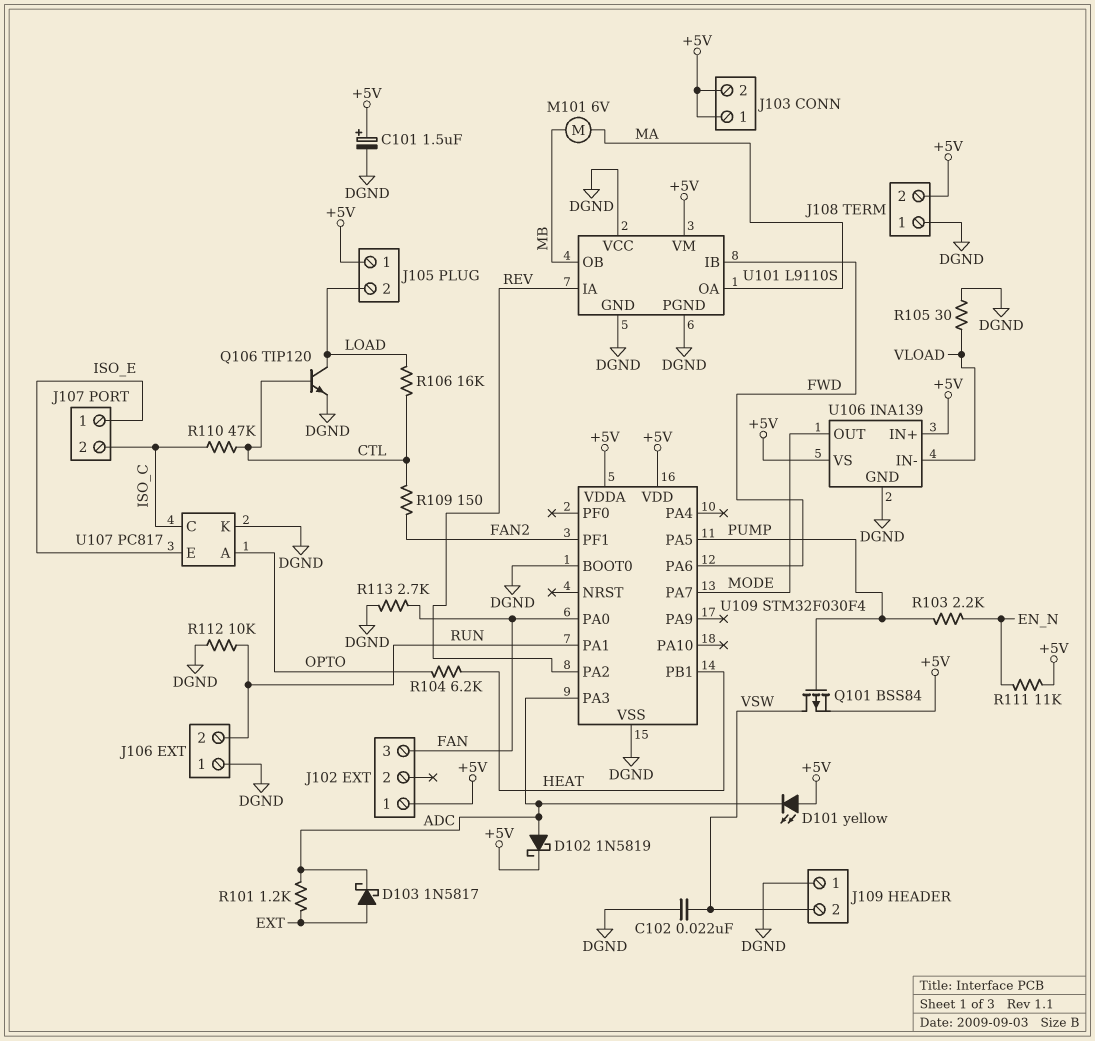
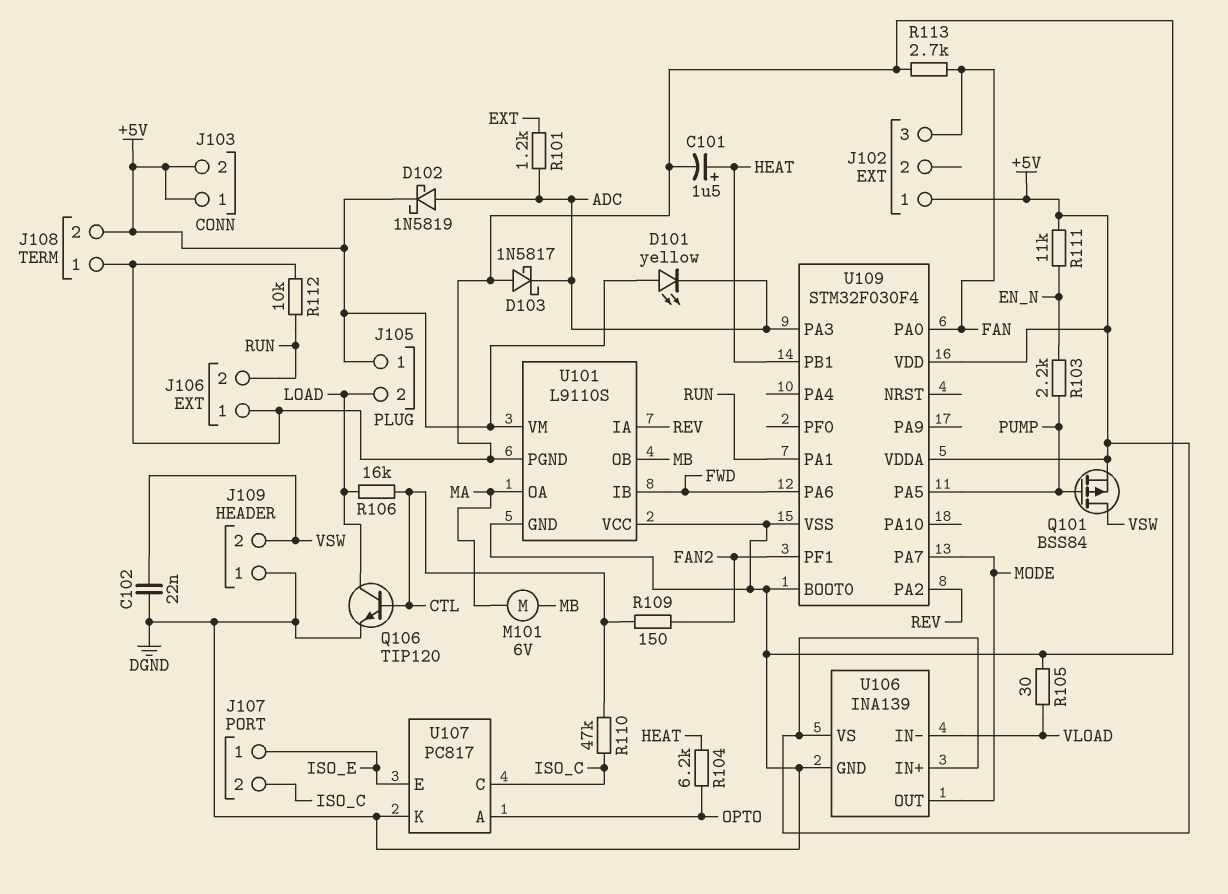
C101: 1.5uF (plus +5V, minus DGND) -> 1.5uF (plus HEAT, minus DGND)
D103: schottky 1N5817 (A EXT, K ADC) -> schottky 1N5817 (A DGND, K ADC)

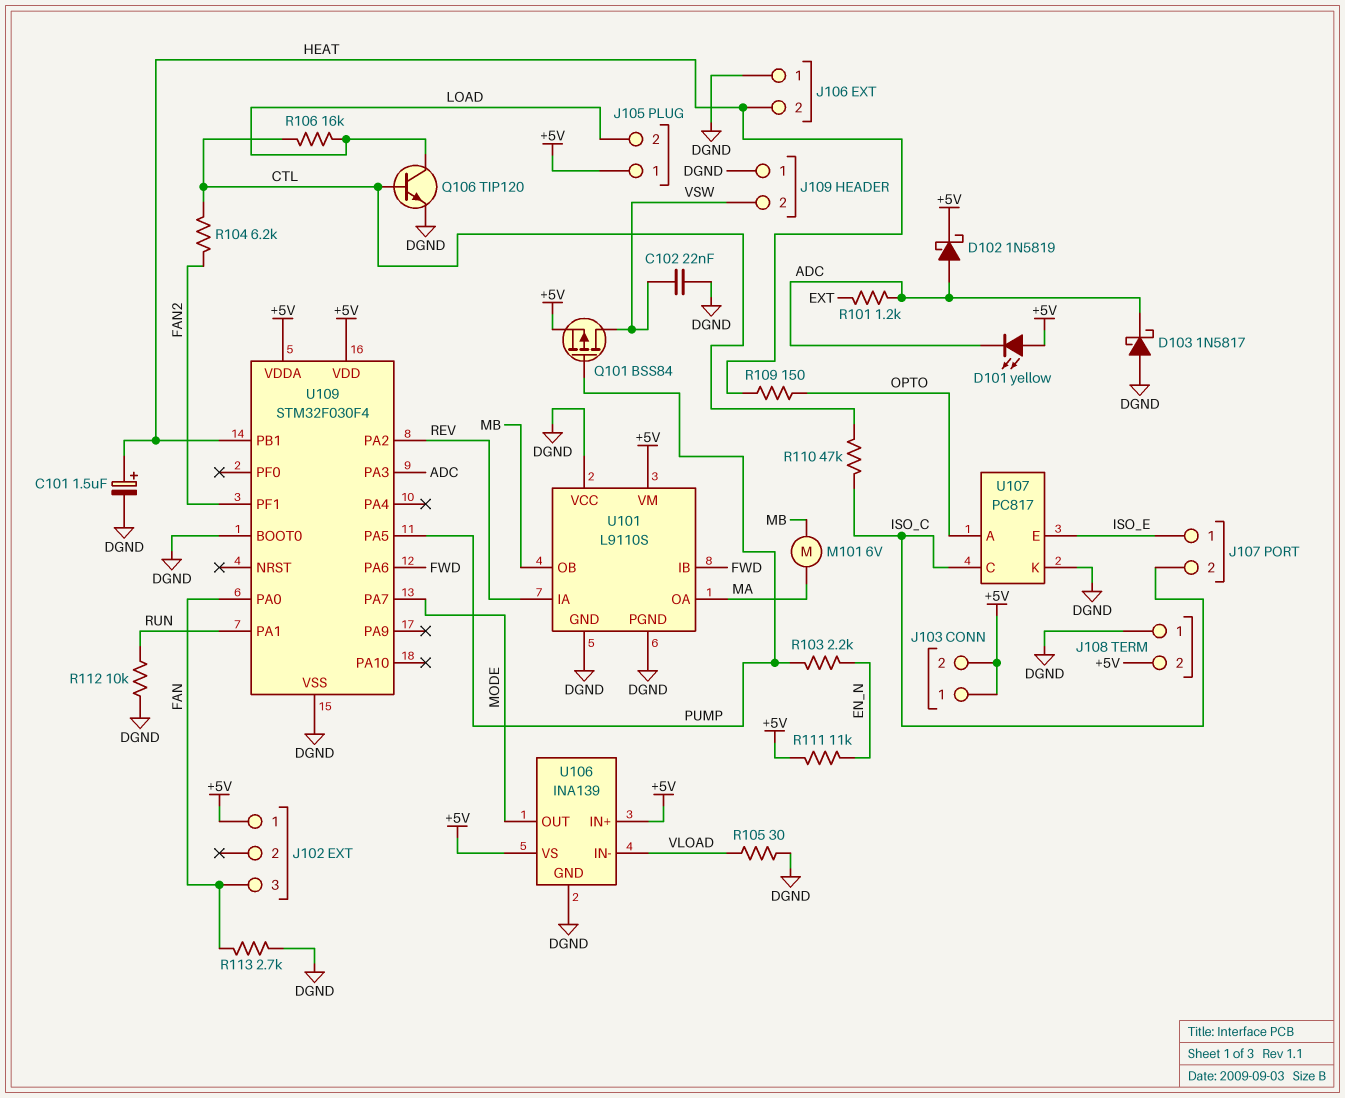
J106 pin 2: RUN -> HEAT
R104: 6.2k (HEAT, OPTO) -> 6.2k (CTL, FAN2)
R109: 150 (CTL, FAN2) -> 150 (HEAT, OPTO)

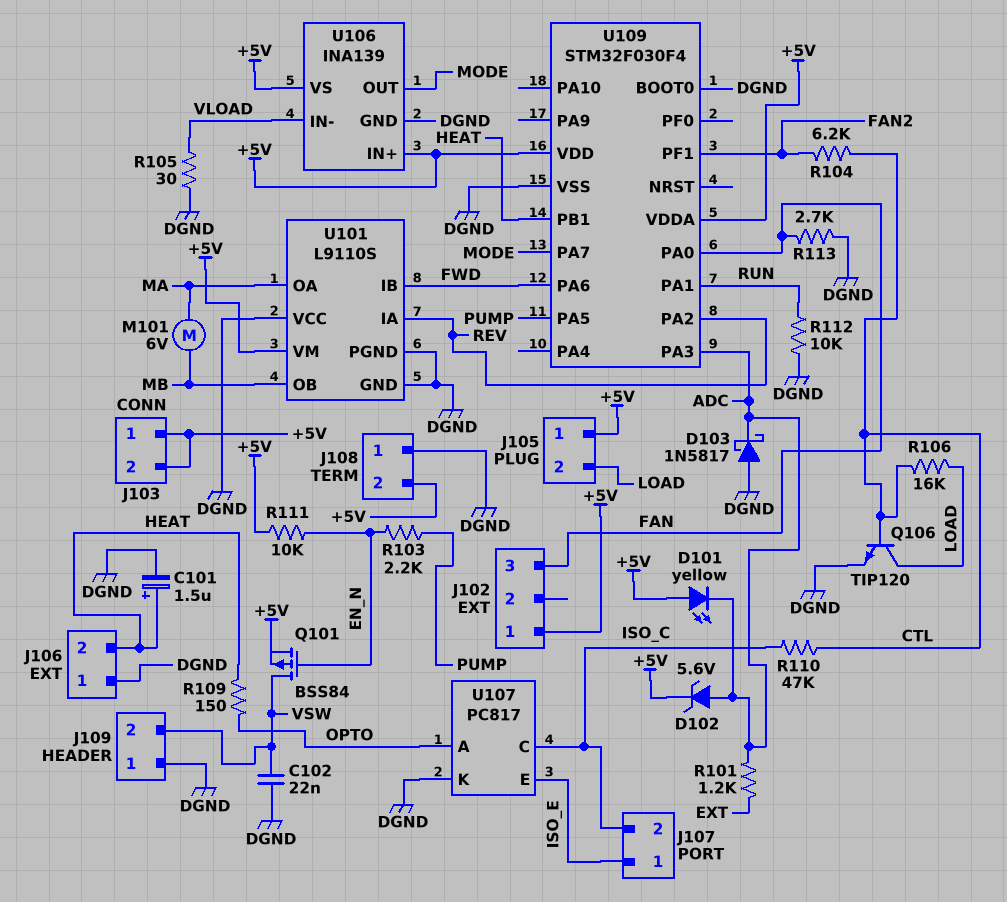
D102: schottky 1N5819 (A ADC, K +5V) -> zener 5.6V (A ADC, K +5V)
Q101: PMOS BSS84 (G PUMP, D VSW, S +5V) -> PMOS BSS84 (G EN_N, D VSW, S +5V)
R111: 11k (+5V, EN_N) -> 10k (+5V, EN_N)

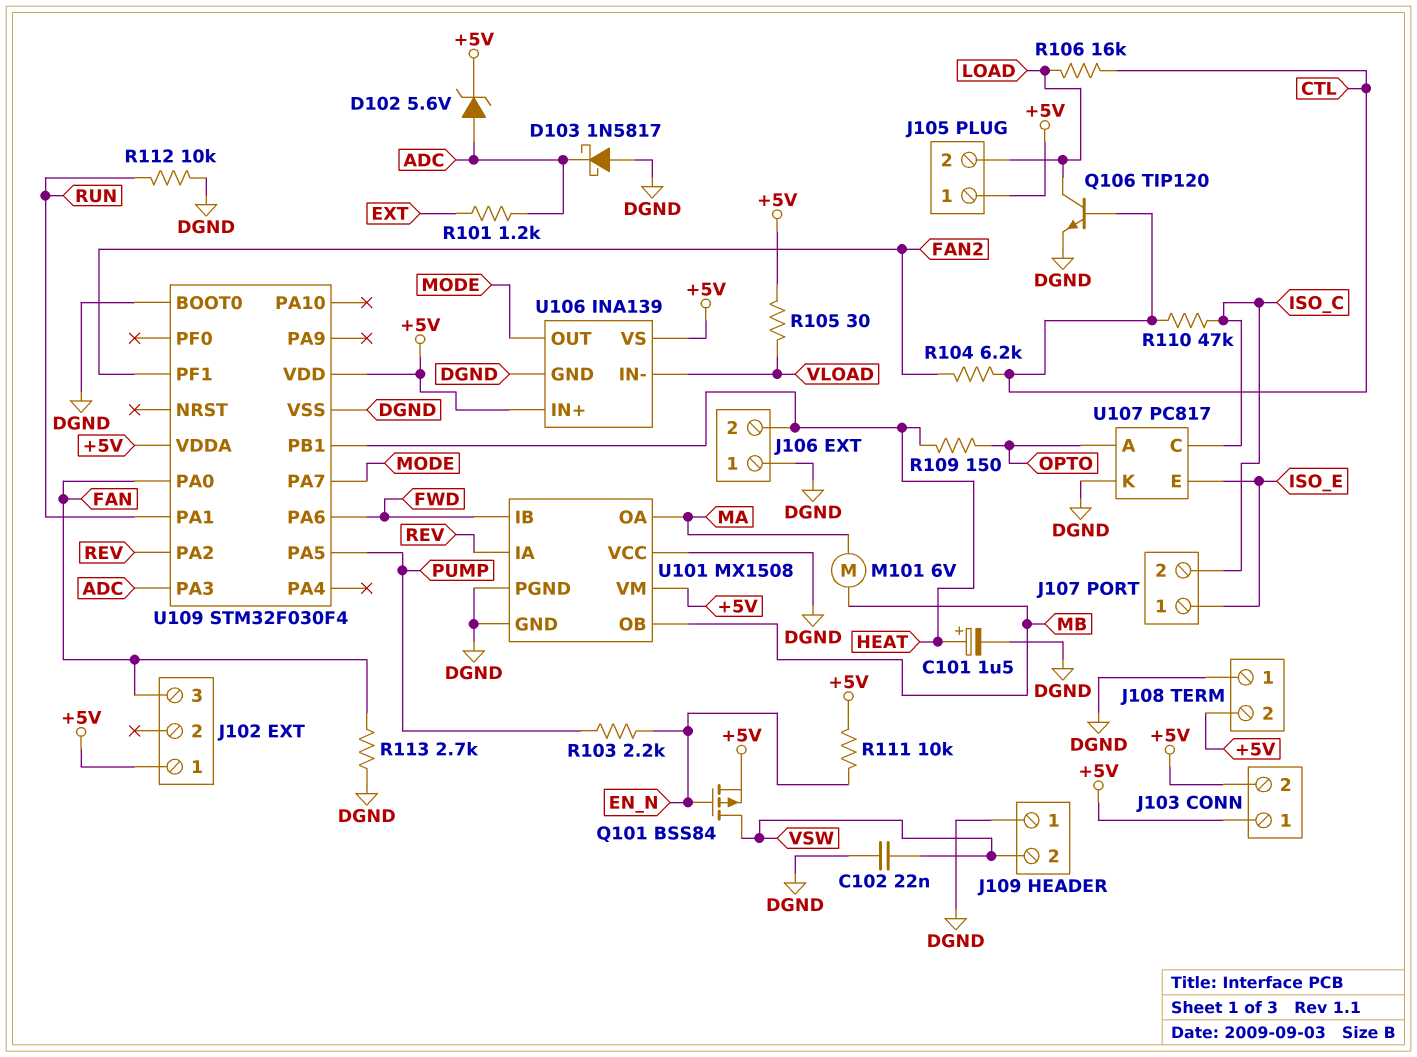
D101: LED yellow (A +5V, K ADC) -> none
R105: 30 (DGND, VLOAD) -> 30 (+5V, VLOAD)
U101: L9110S -> MX1508

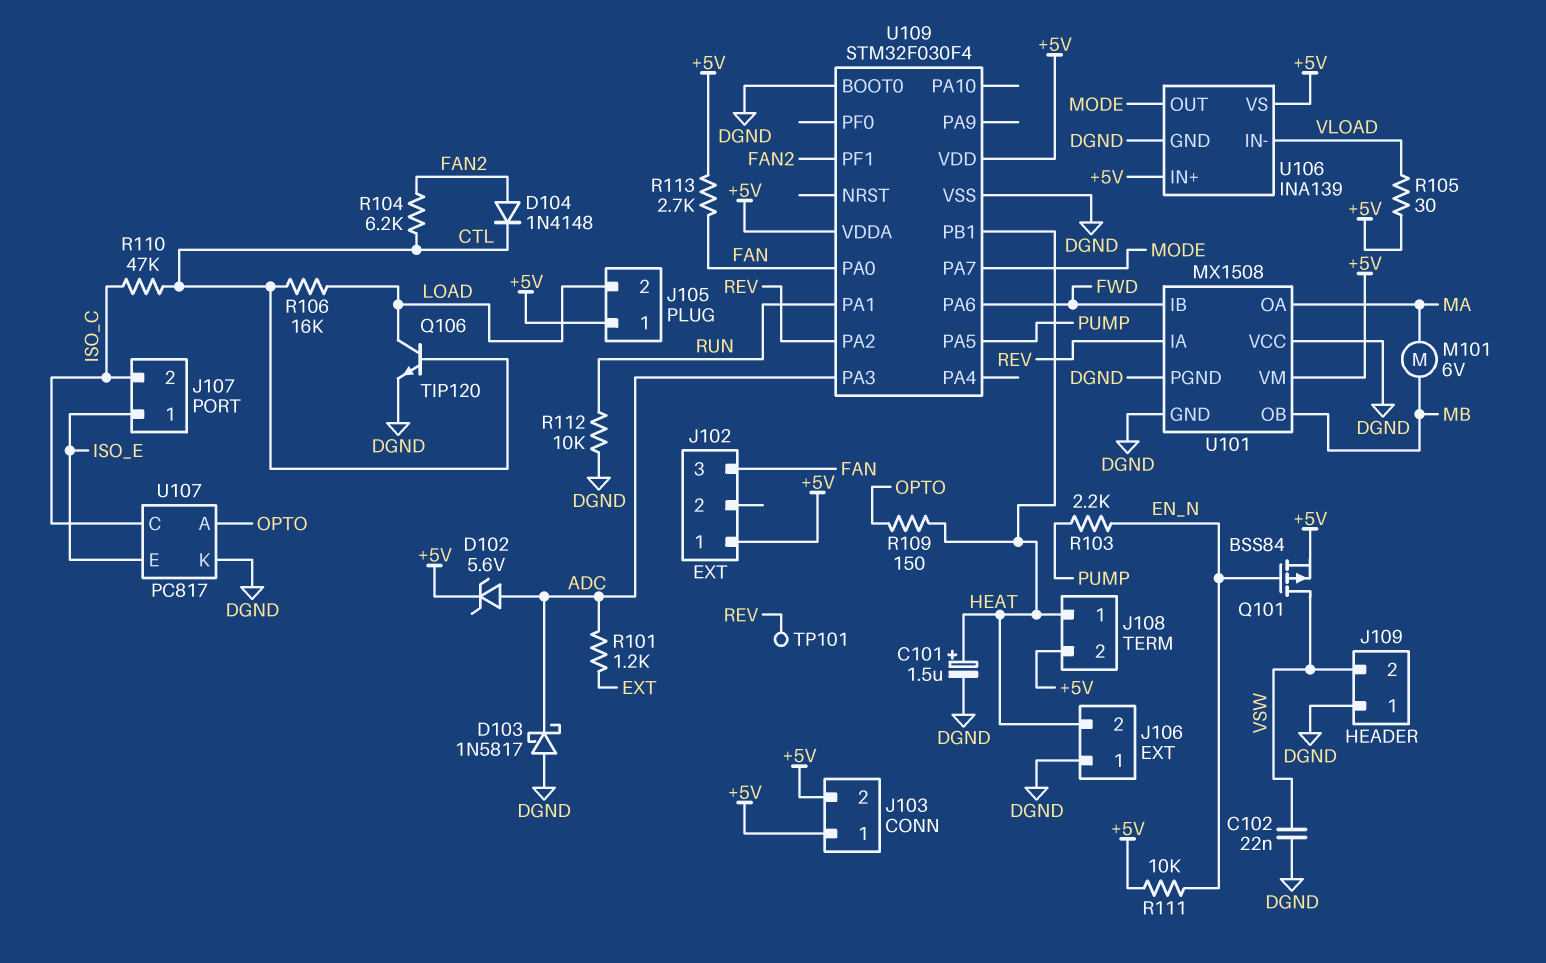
D104: none -> diode 1N4148 (A FAN2, K CTL)
J108 pin 1: DGND -> HEAT
R113: 2.7k (DGND, FAN) -> 2.7k (+5V, FAN)
TP101: none -> test point (REV)

